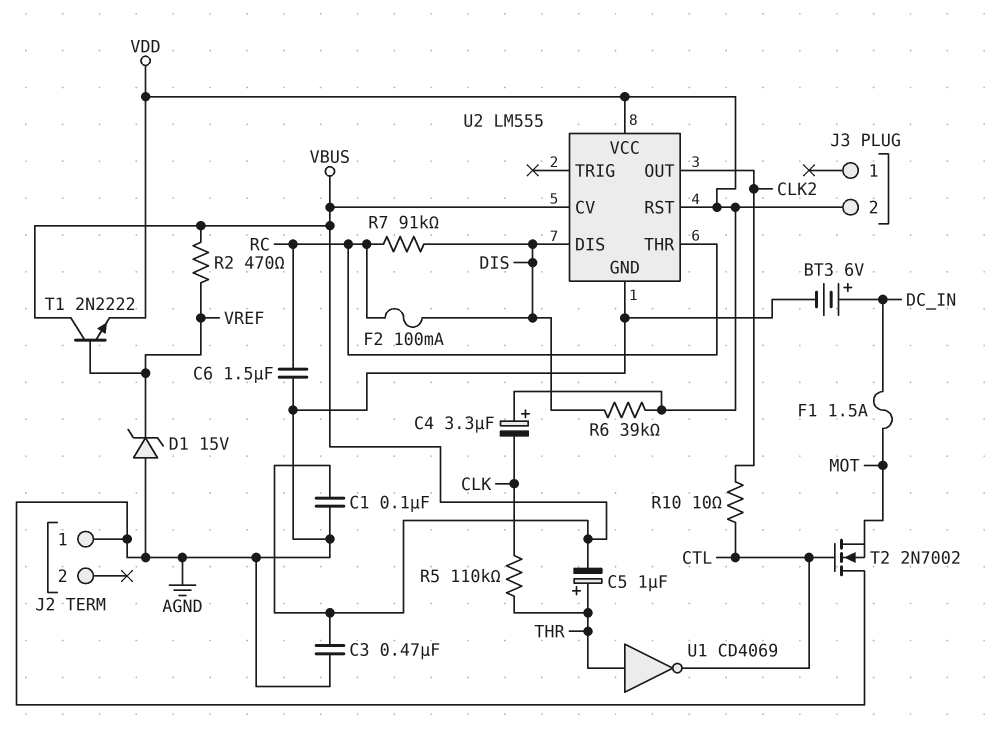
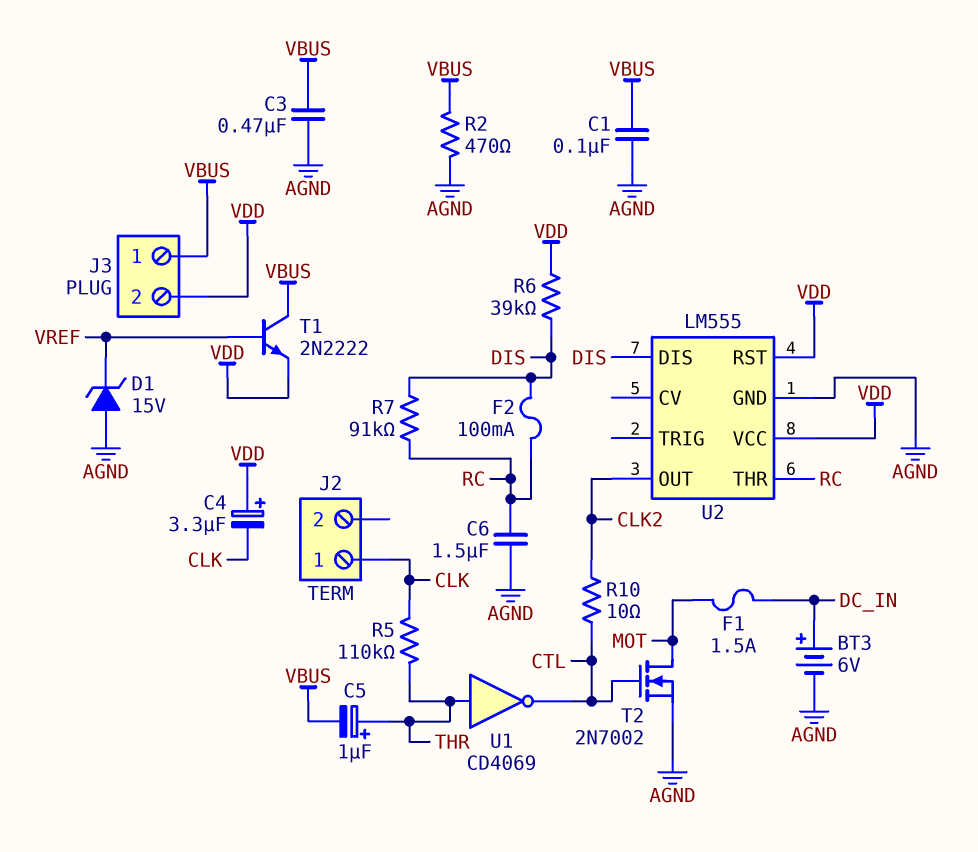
J2 pin 1: AGND -> CLK
J3 pin 1: none -> VBUS
R2: 470 (VBUS, VREF) -> 470 (AGND, VBUS)
T2: NMOS 2N7002 (G CTL, D AGND, S MOT) -> NMOS 2N7002 (G CTL, D MOT, S AGND)
U2 pin CV: VBUS -> none

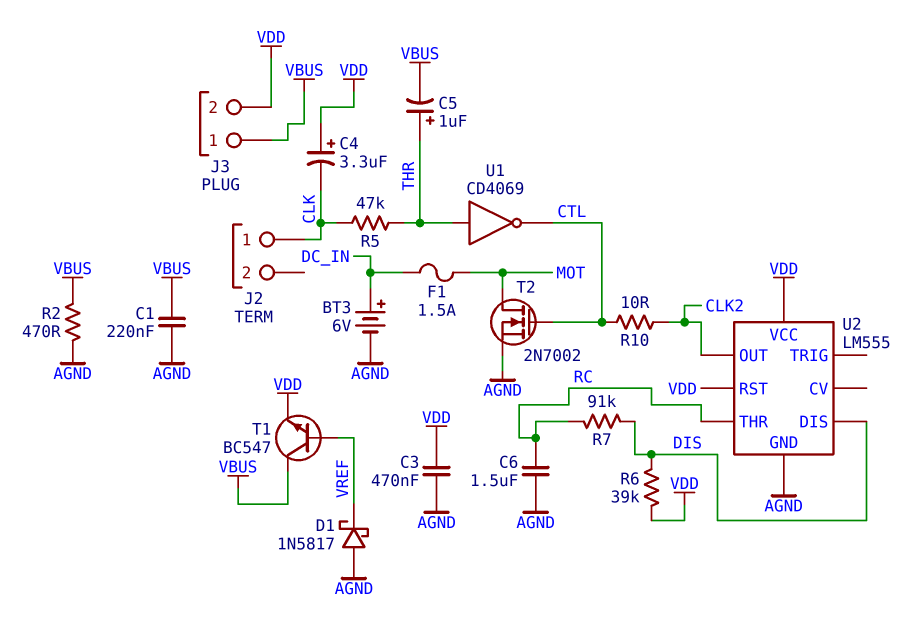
C1: 100nF (AGND, VBUS) -> 220nF (AGND, VBUS)
C3: 470nF (AGND, VBUS) -> 470nF (AGND, VDD)
D1: zener 15V (A AGND, K VREF) -> schottky 1N5817 (A AGND, K VREF)
F2: 100mA (DIS, RC) -> none
R5: 110k (CLK, THR) -> 47k (CLK, THR)
T1: NPN 2N2222 (B VREF, C VBUS, E VDD) -> NPN BC547 (B VREF, C VBUS, E VDD)

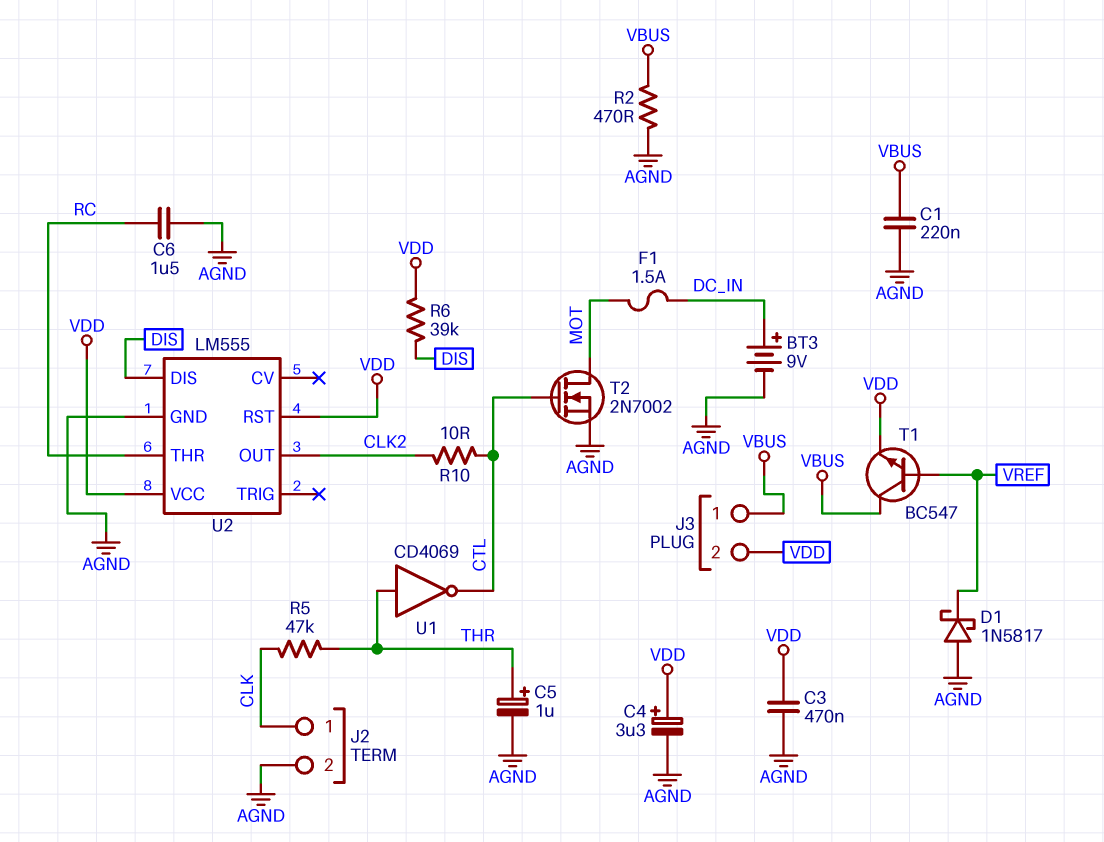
BT3: 6V (plus DC_IN, minus AGND) -> 9V (plus DC_IN, minus AGND)
C4: 3.3uF (plus VDD, minus CLK) -> 3.3uF (plus VDD, minus AGND)
C5: 1uF (plus THR, minus VBUS) -> 1uF (plus THR, minus AGND)
J2 pin 2: none -> AGND
R7: 91k (DIS, RC) -> none

